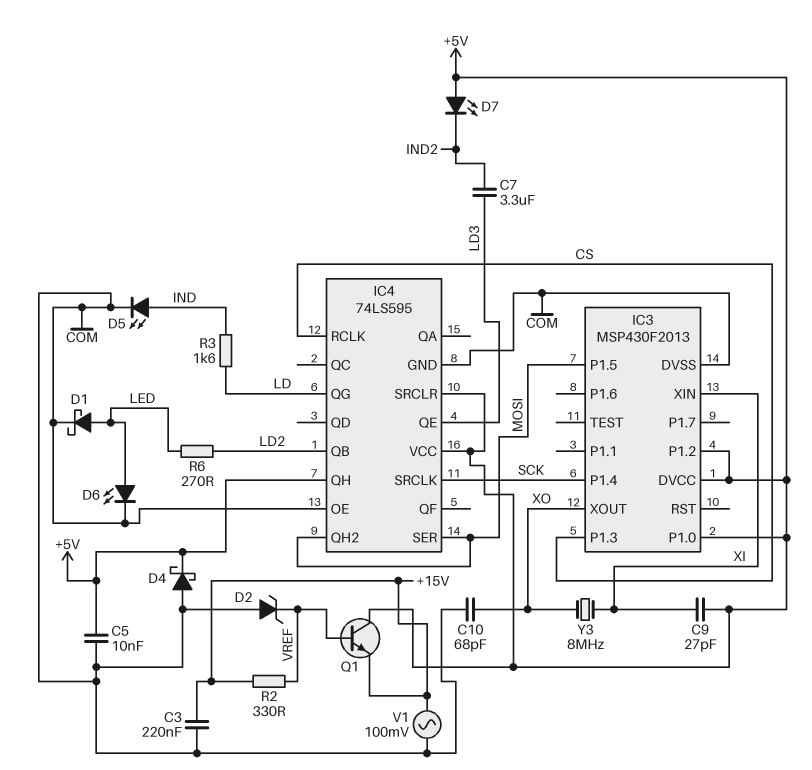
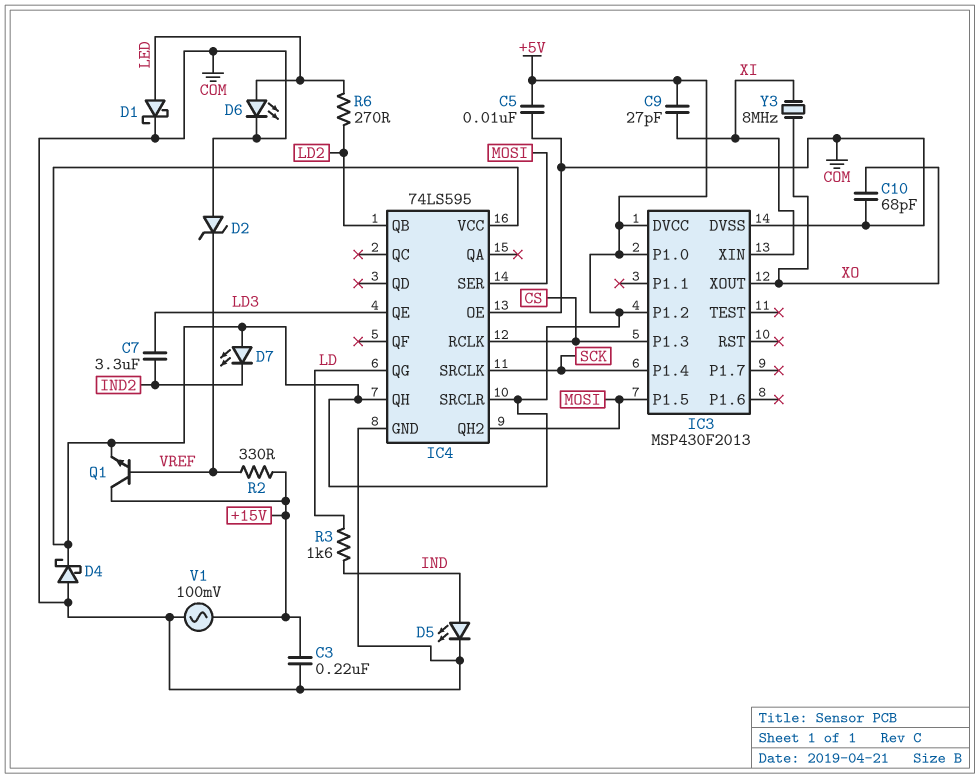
Q1: NPN (B VREF, C +5V, E +15V) -> NPN (B VREF, C +15V, E +5V)

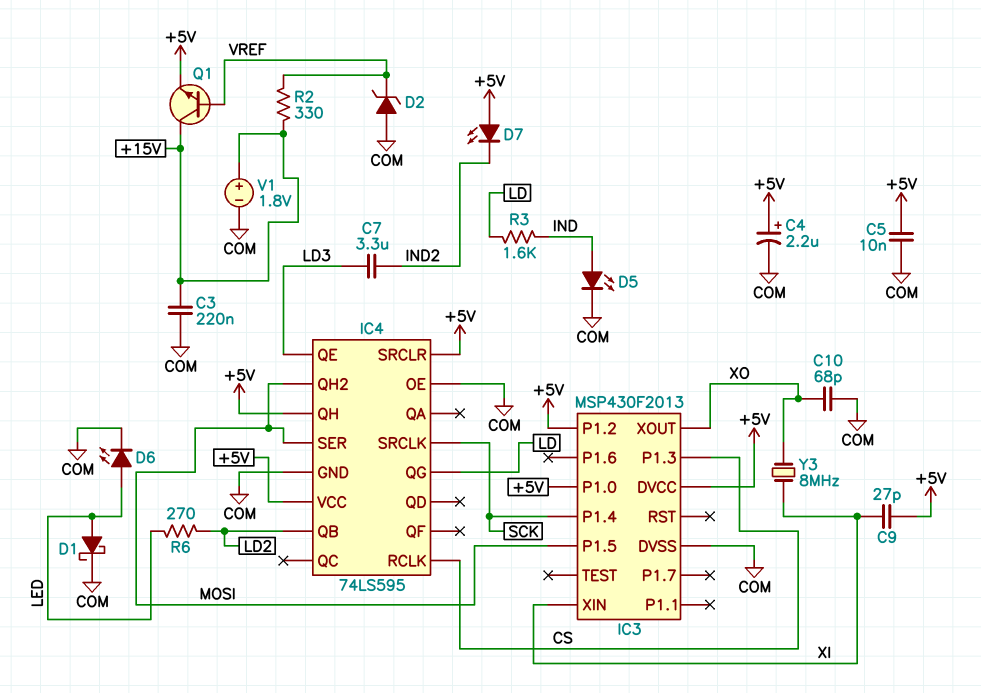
C4: none -> 2.2uF (plus +5V, minus COM)
D4: schottky (A COM, K +5V) -> none
V1: AC 100mV (+15V, COM) -> 1.8V (plus +15V, minus COM)

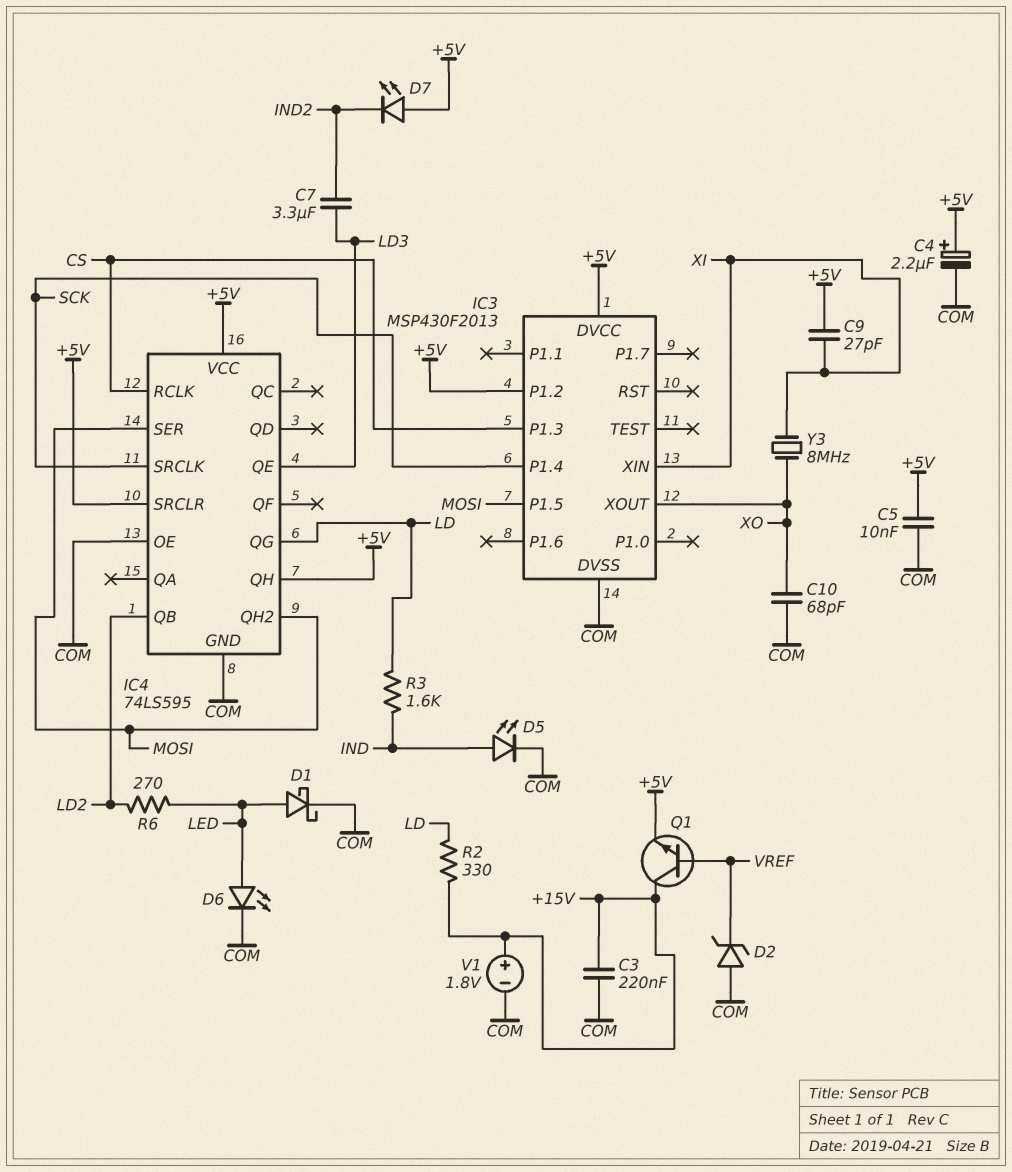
IC3 pin P1.0: +5V -> none
R2: 330 (+15V, VREF) -> 330 (+15V, LD)

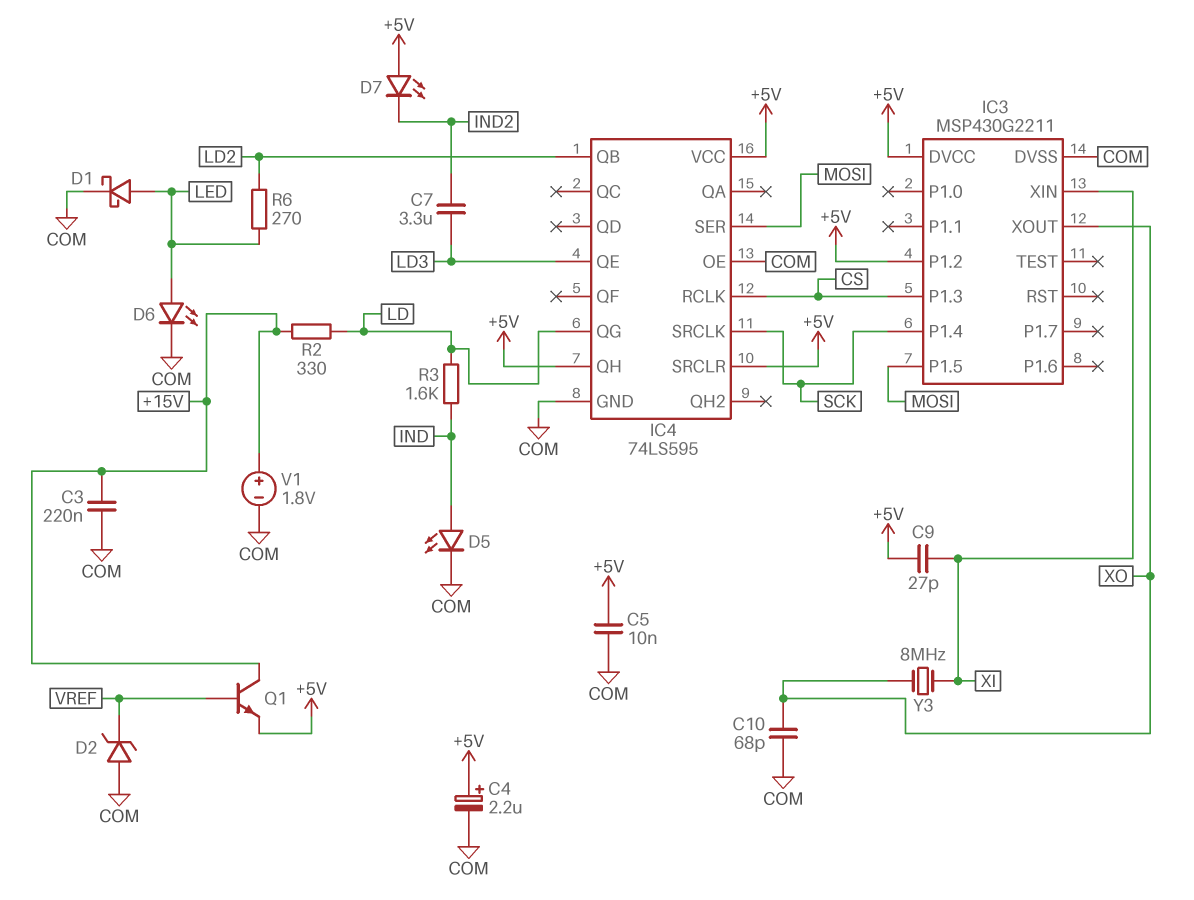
IC3: MSP430F2013 -> MSP430G2211
IC4 pin QH2: MOSI -> none

